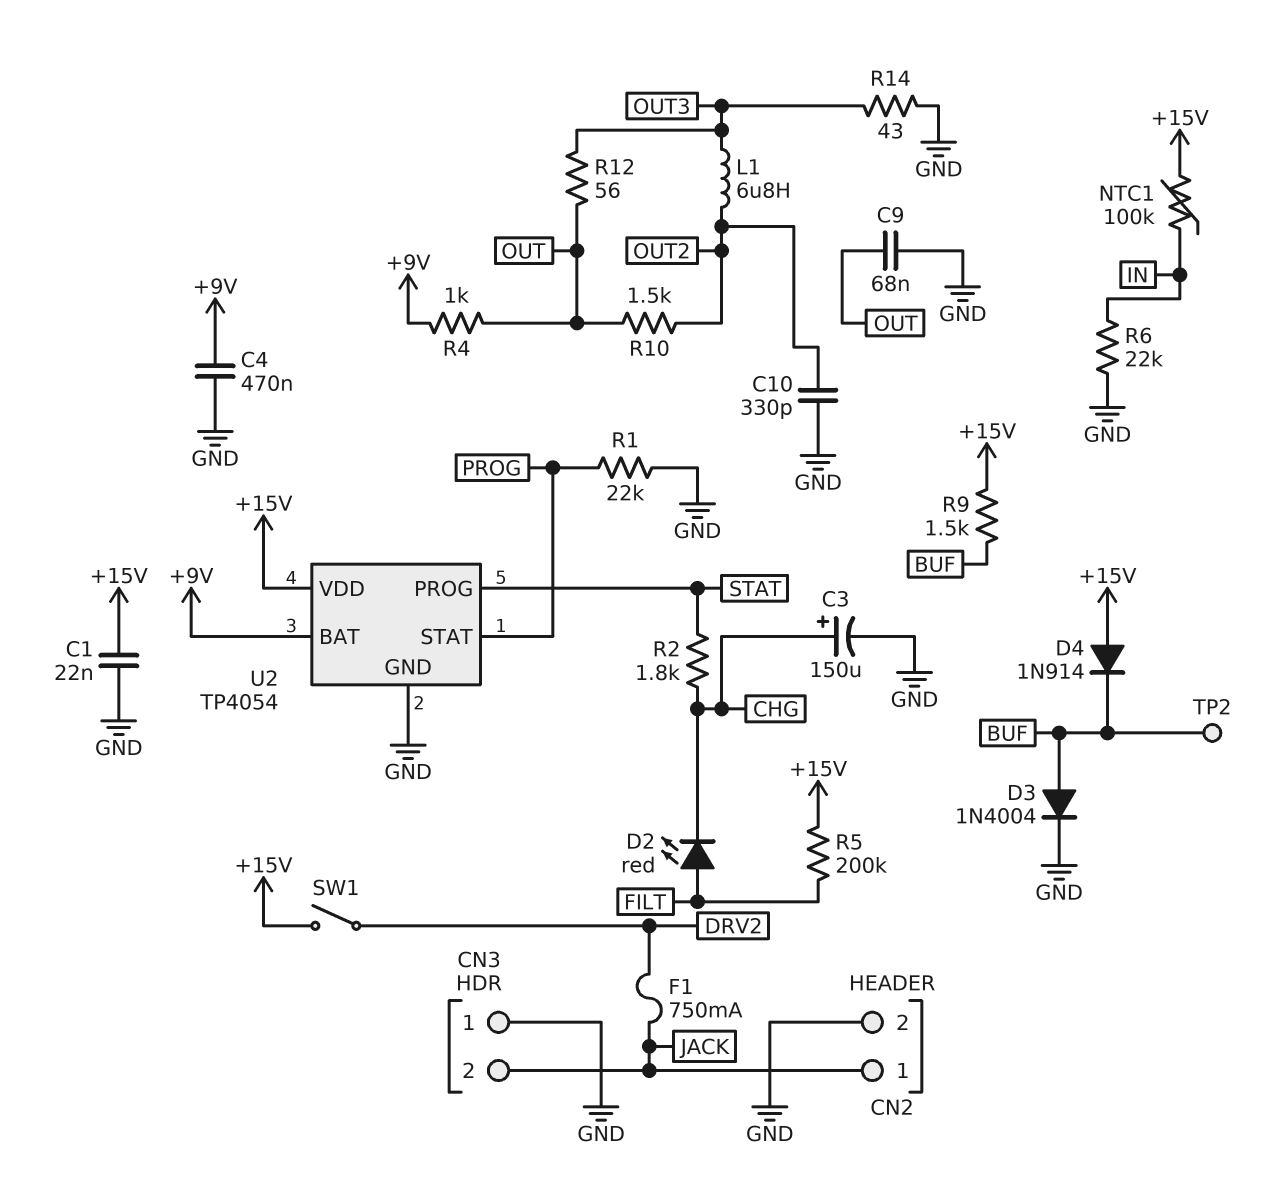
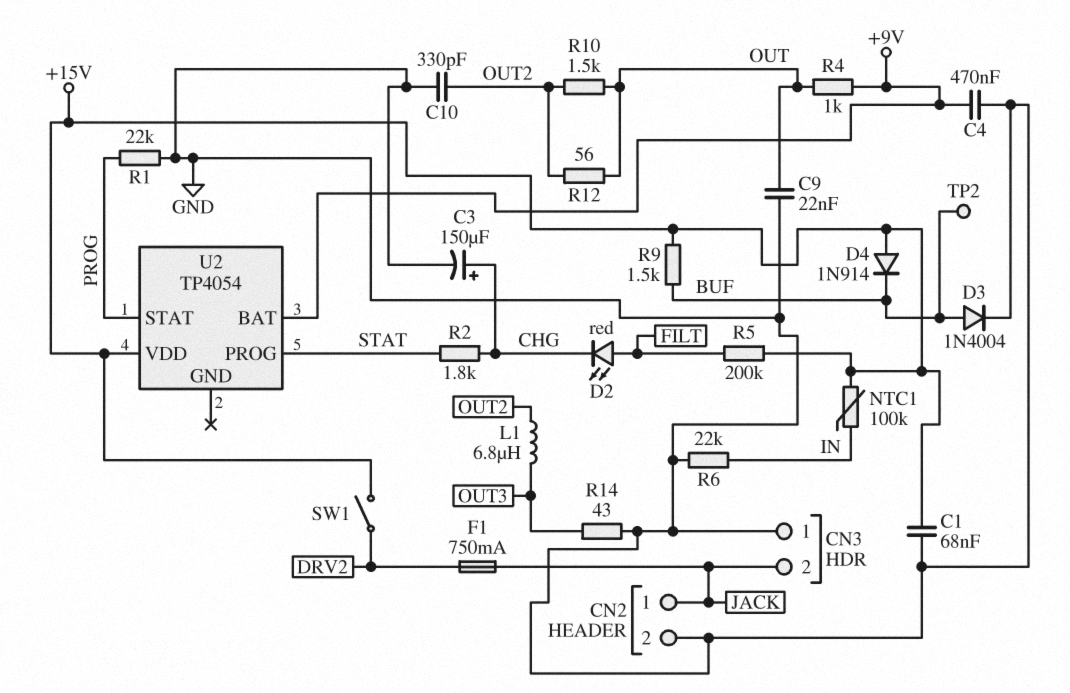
C1: 22nF (+15V, GND) -> 68nF (+15V, GND)
C9: 68nF (GND, OUT) -> 22nF (GND, OUT)
R12: 56 (OUT, OUT3) -> 56 (OUT, OUT2)
U2 pin GND: GND -> none

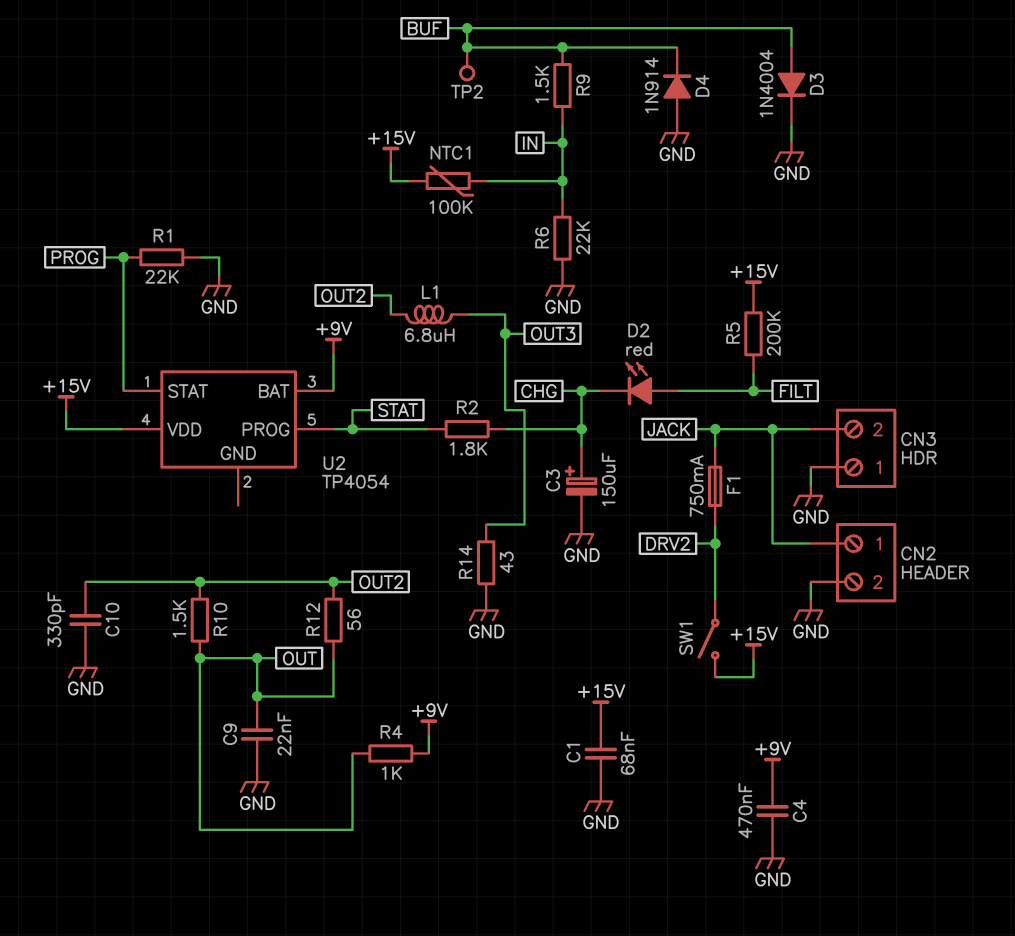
D4: diode 1N914 (A +15V, K BUF) -> diode 1N914 (A GND, K BUF)
R9: 1.5k (+15V, BUF) -> 1.5k (BUF, IN)

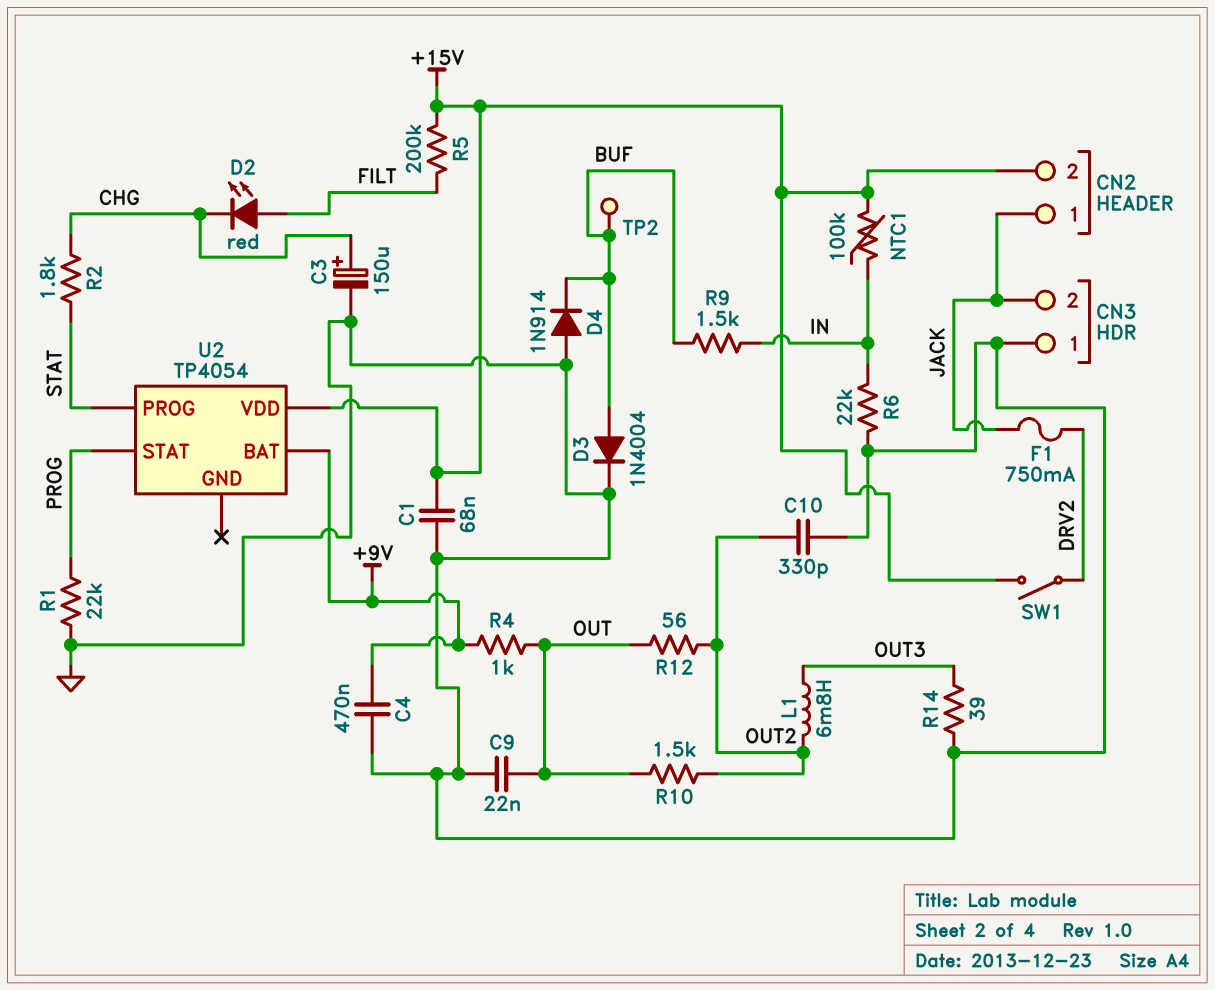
CN2 pin 2: GND -> +15V
L1: 6.8uH (OUT2, OUT3) -> 6.8mH (OUT2, OUT3)
R14: 43 (GND, OUT3) -> 39 (GND, OUT3)

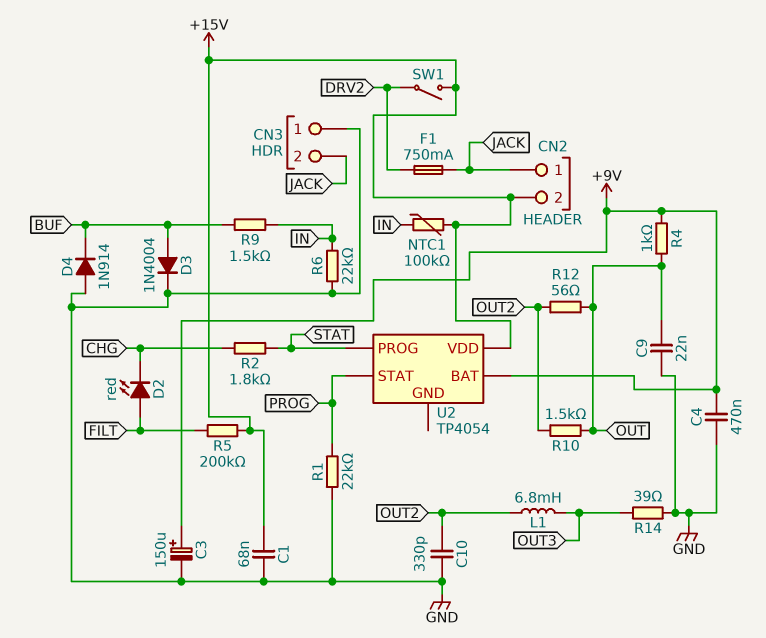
C3: 150uF (plus CHG, minus GND) -> 150uF (plus +9V, minus GND)
TP2: test point (BUF) -> none

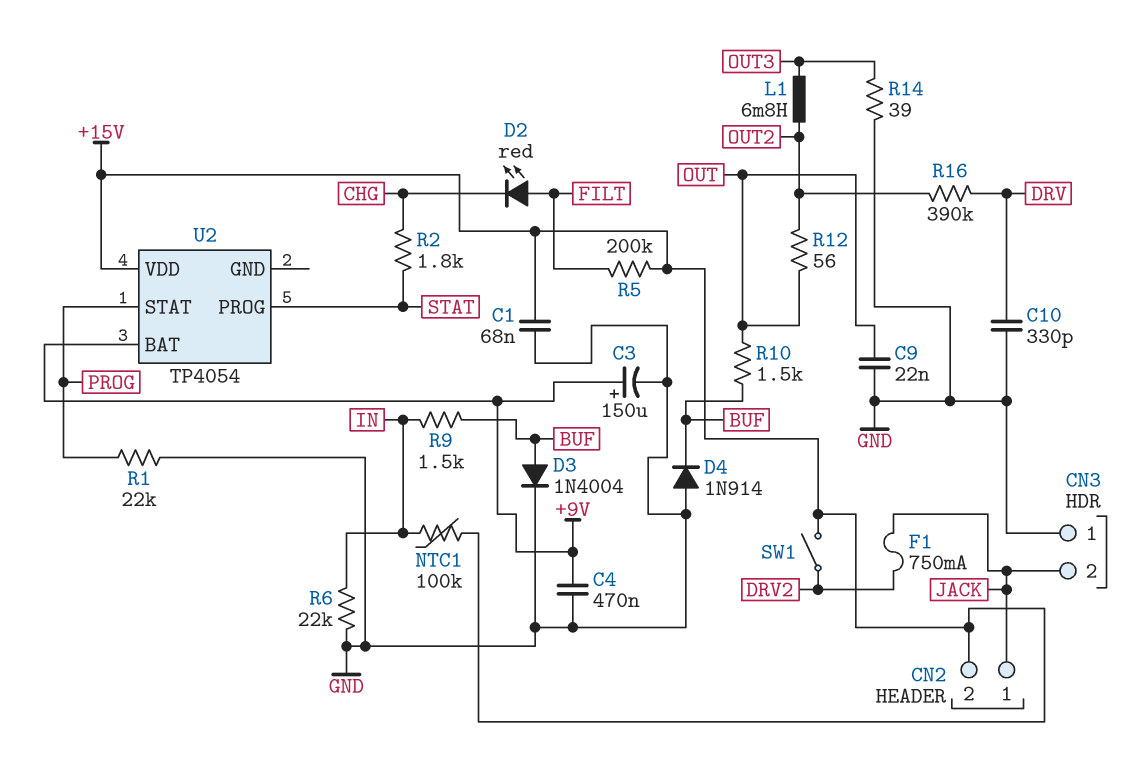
C10: 330pF (GND, OUT2) -> 330pF (DRV, GND)
R4: 1k (+9V, OUT) -> none
R10: 1.5k (OUT, OUT2) -> 1.5k (BUF, OUT)
R16: none -> 390k (DRV, OUT2)

